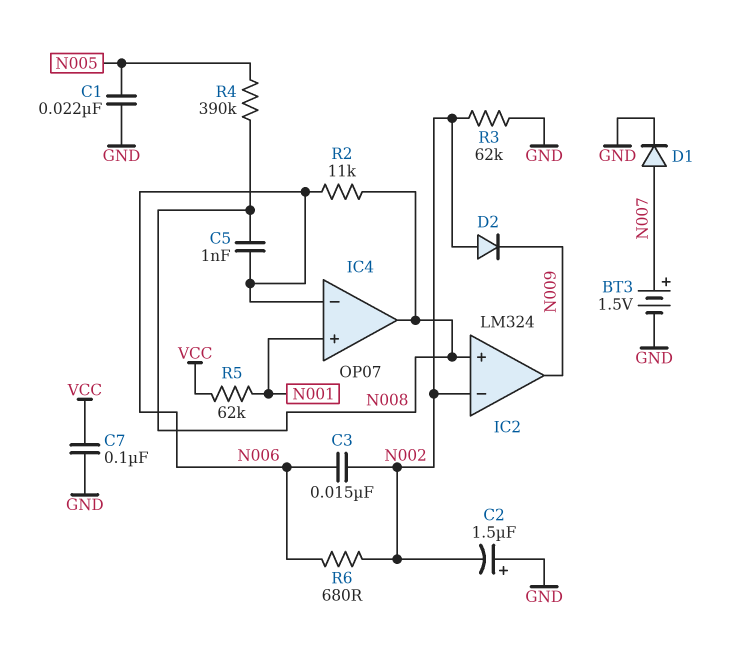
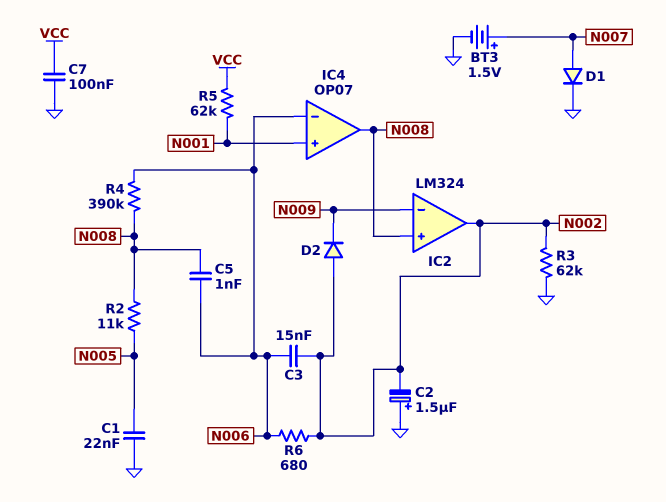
IC2 pin in-: N002 -> N009
IC2 pin out: N009 -> N002
R2: 11k (N006, N008) -> 11k (N005, N008)
R4: 390k (N005, N008) -> 390k (N006, N008)

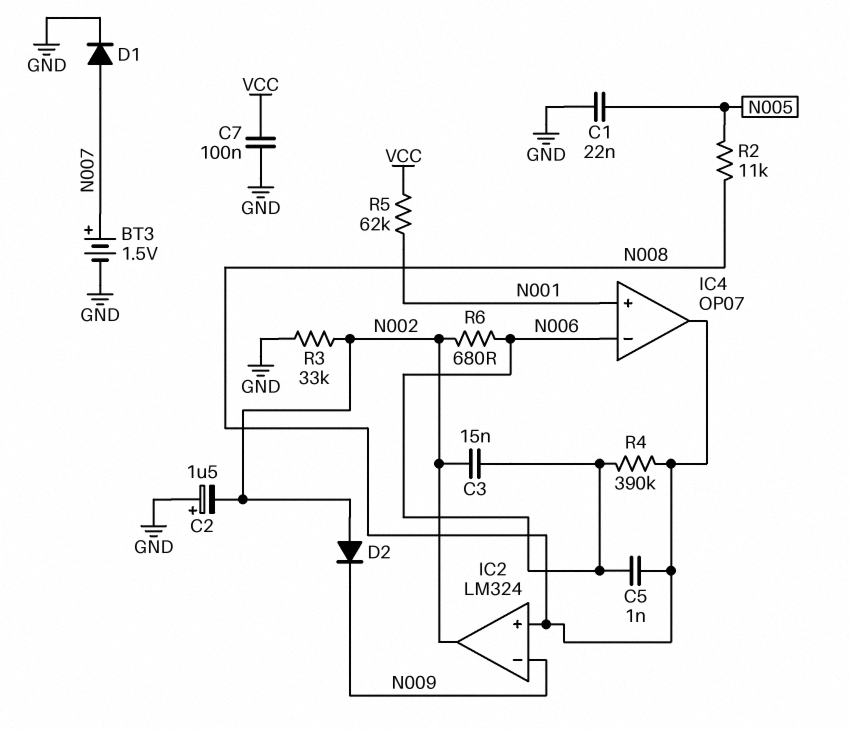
R3: 62k (GND, N002) -> 33k (GND, N002)

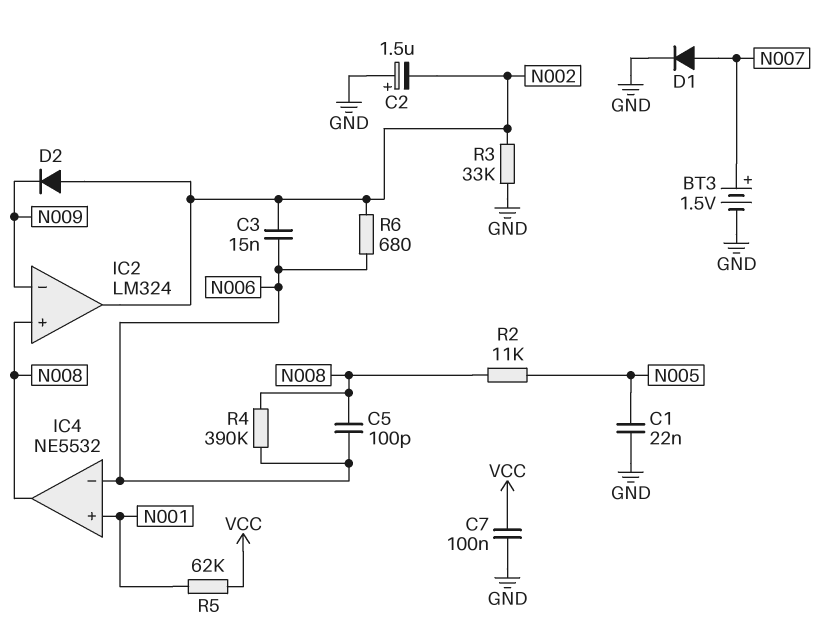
C5: 1nF (N006, N008) -> 100pF (N006, N008)
IC4: OP07 -> NE5532

